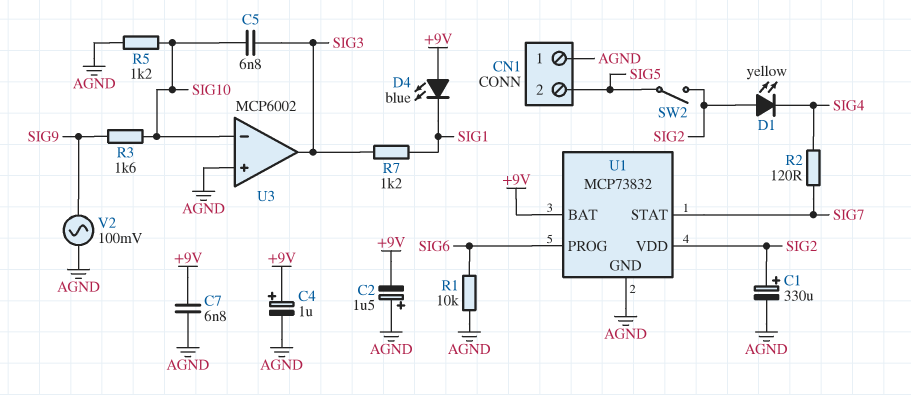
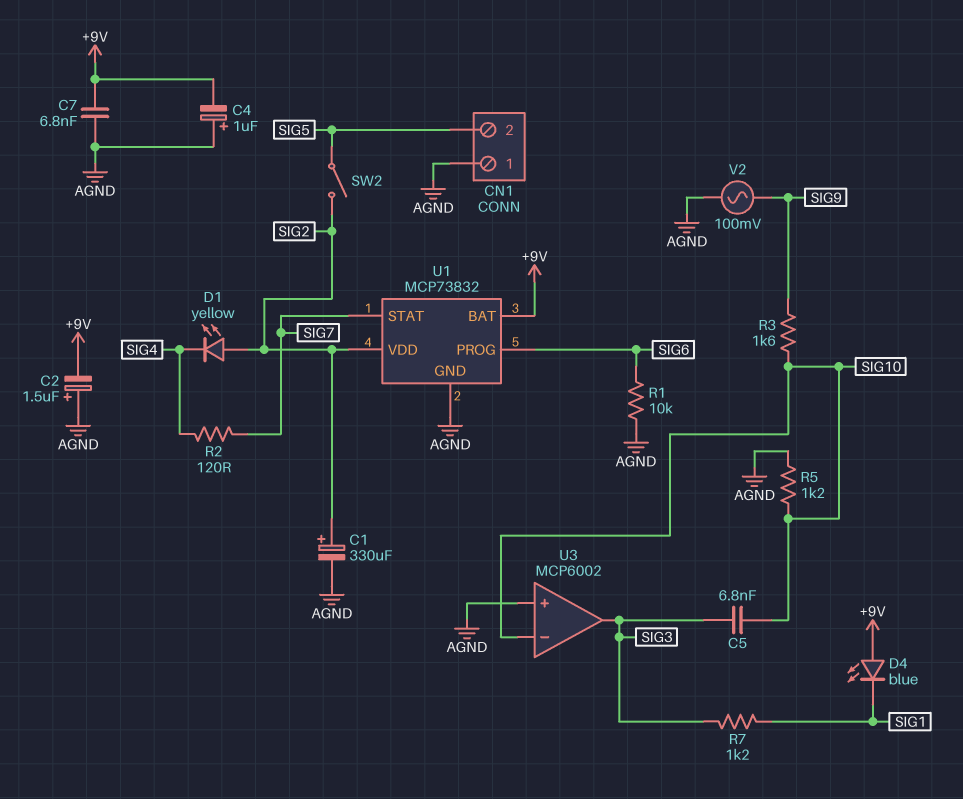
C4: 1uF (plus +9V, minus AGND) -> 1uF (plus AGND, minus +9V)

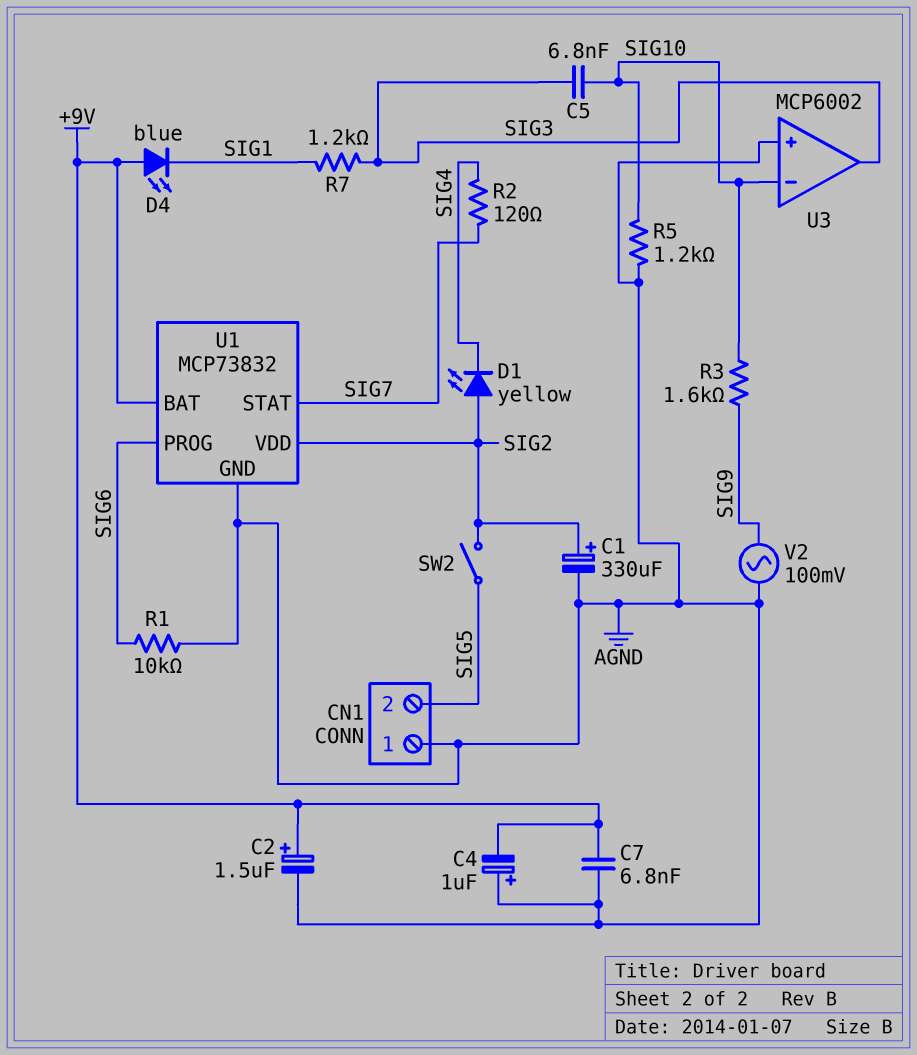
C2: 1.5uF (plus AGND, minus +9V) -> 1.5uF (plus +9V, minus AGND)

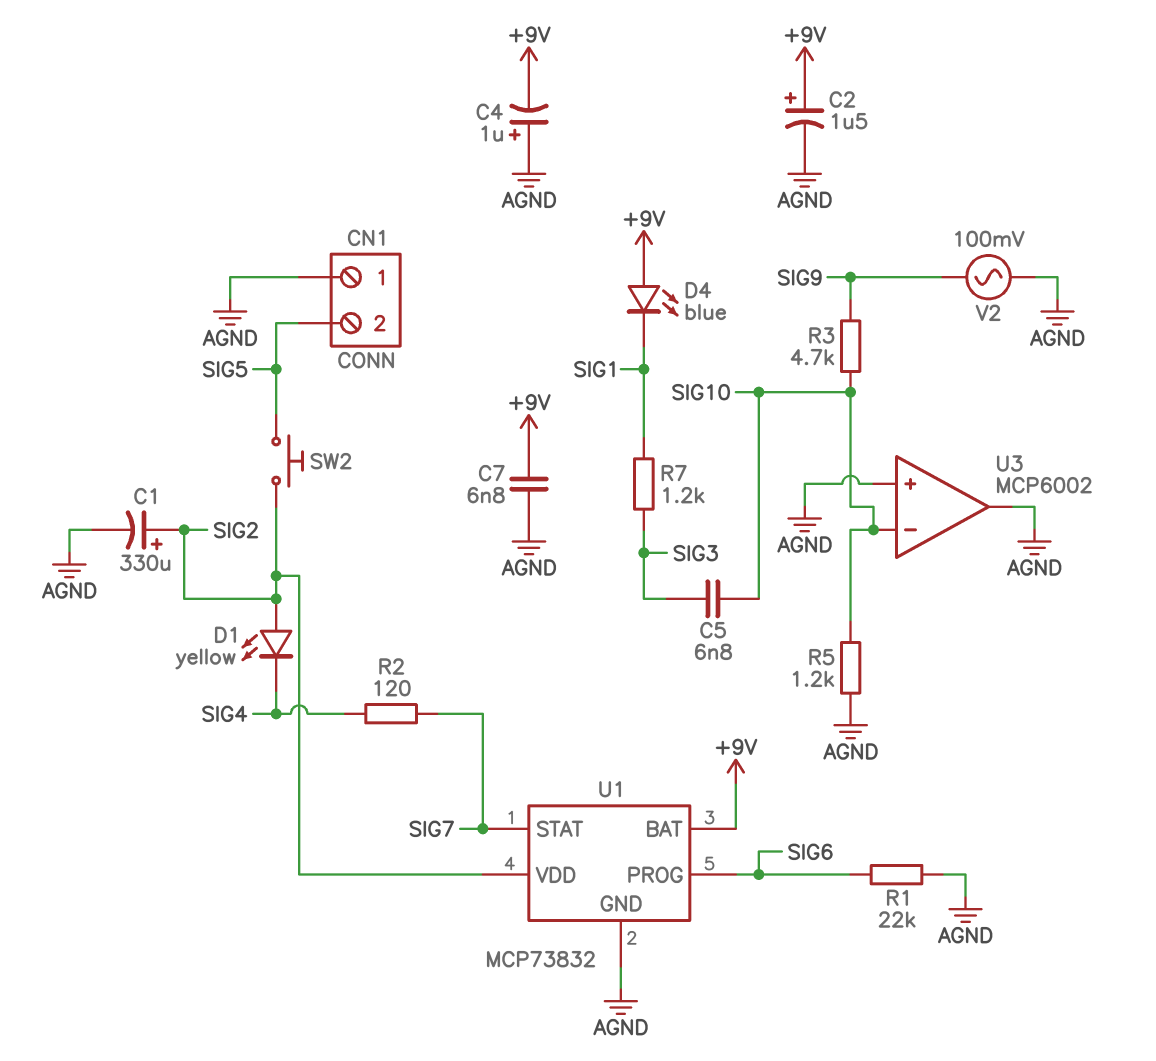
R1: 10k (AGND, SIG6) -> 22k (AGND, SIG6)
R3: 1.6k (SIG9, SIG10) -> 4.7k (SIG9, SIG10)
SW2: switch (SIG2, SIG5) -> button (SIG2, SIG5)
U3 pin out: SIG3 -> AGND

